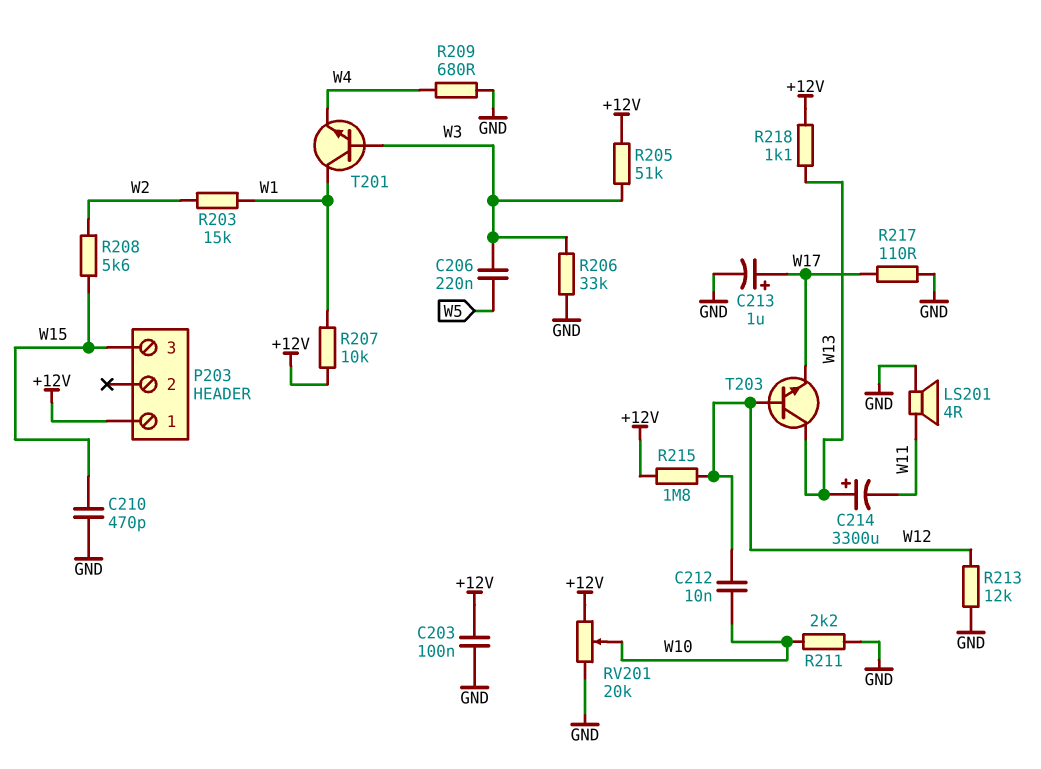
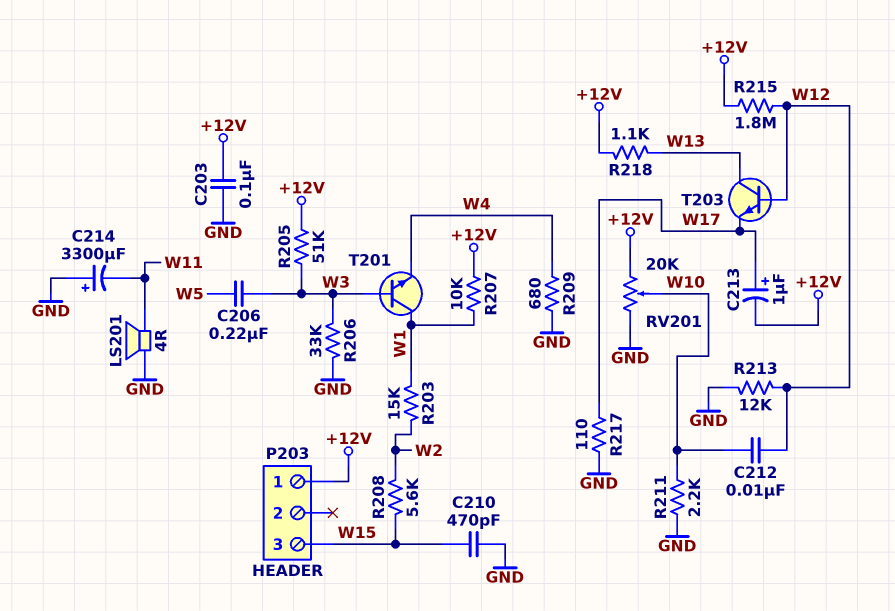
C213: 1uF (plus W17, minus GND) -> 1uF (plus W17, minus +12V)
C214: 3300uF (plus W13, minus W11) -> 3300uF (plus GND, minus W11)

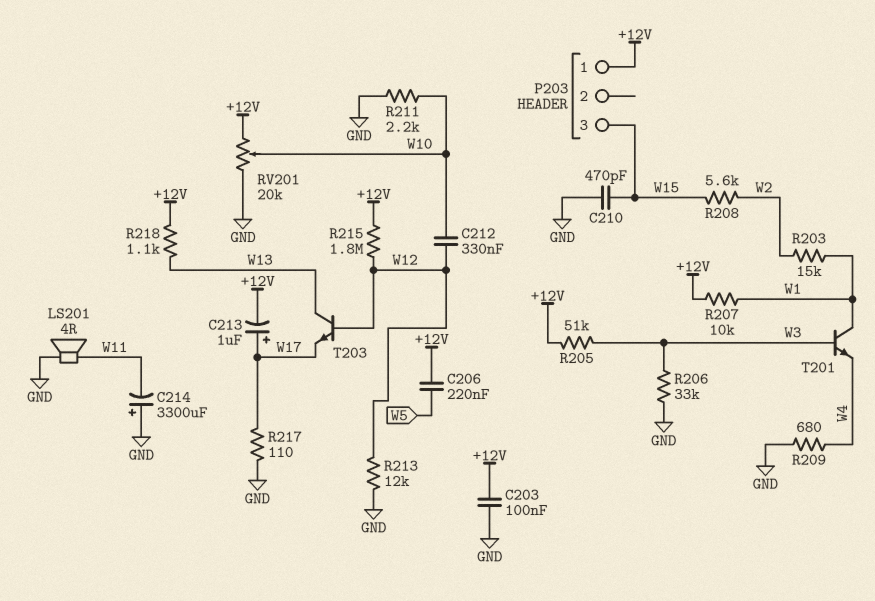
C206: 220nF (W3, W5) -> 220nF (+12V, W5)
C212: 10nF (W10, W12) -> 330nF (W10, W12)

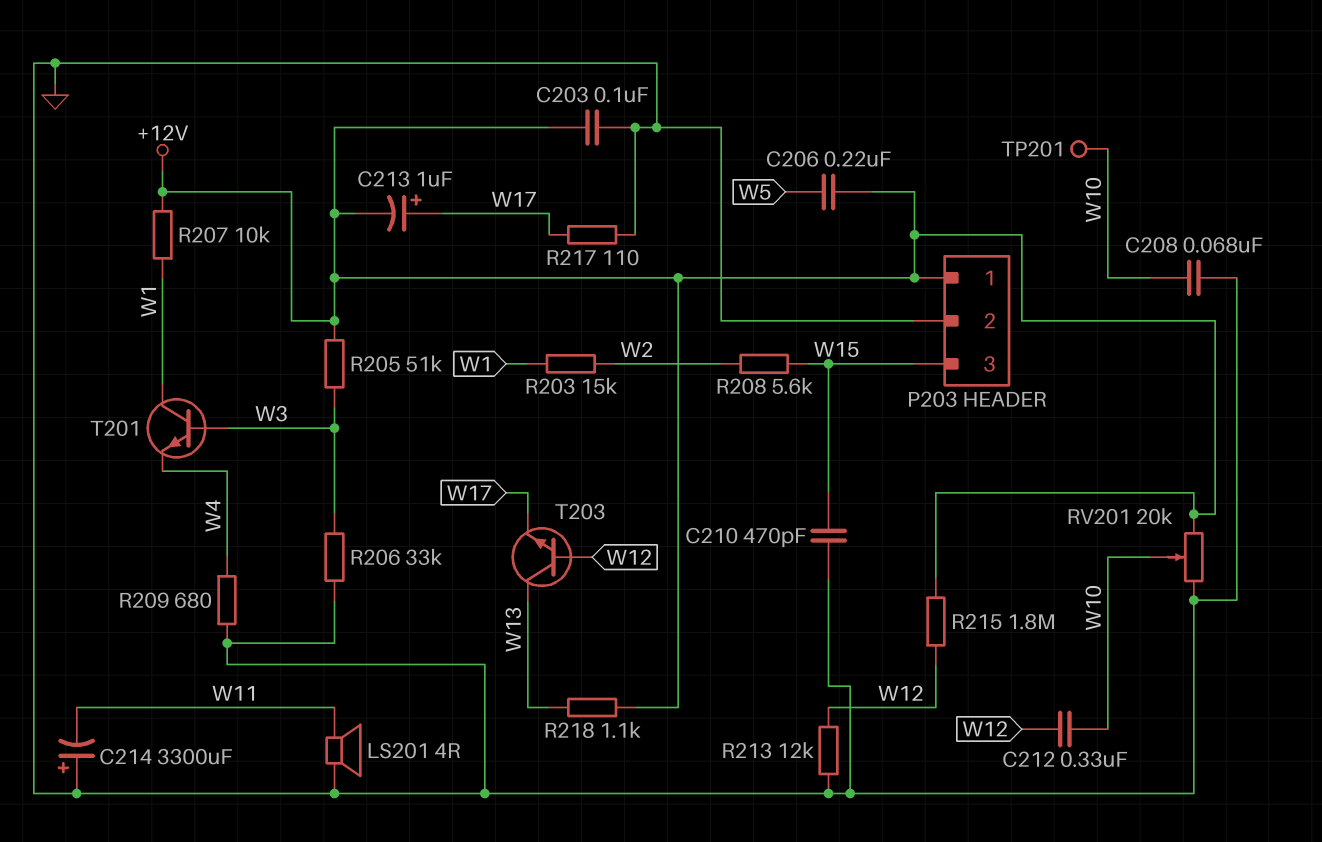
C208: none -> 68nF (GND, W10)
P203 pin 2: none -> GND
R211: 2.2k (GND, W10) -> none
TP201: none -> test point (W10)

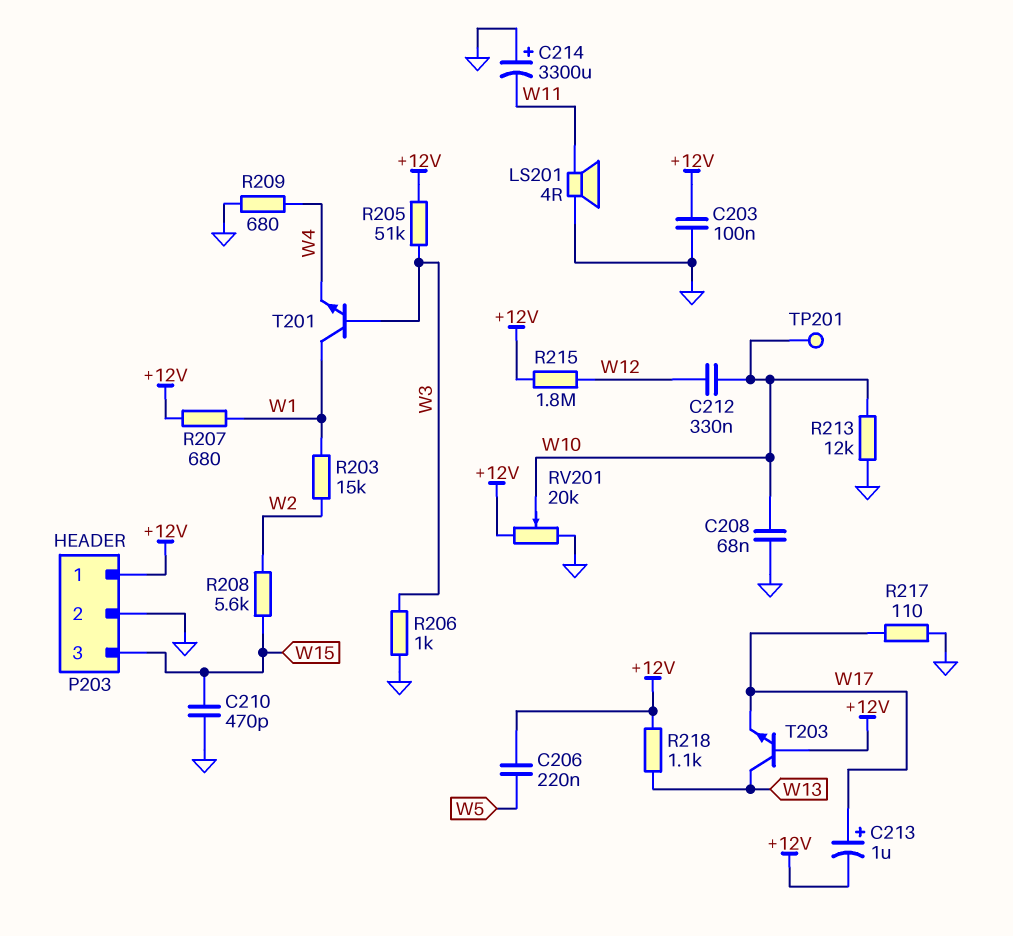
R206: 33k (GND, W3) -> 1k (GND, W3)
R207: 10k (+12V, W1) -> 680 (+12V, W1)
R213: 12k (GND, W12) -> 12k (GND, W10)
T203: NPN (B W12, C W13, E W17) -> NPN (B +12V, C W13, E W17)

